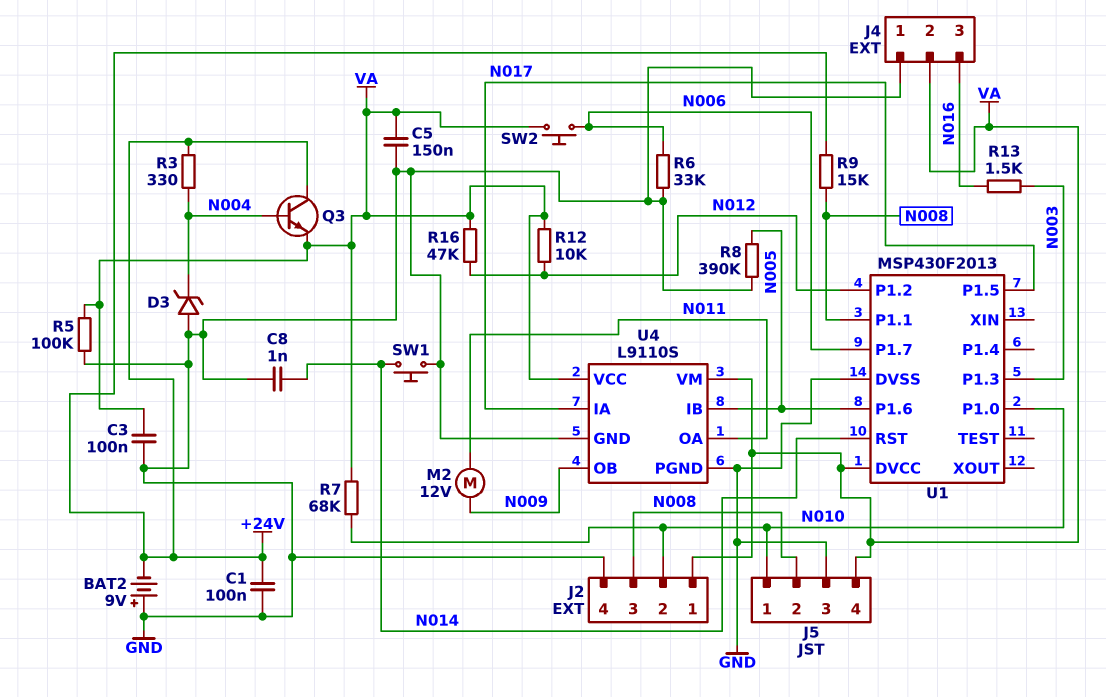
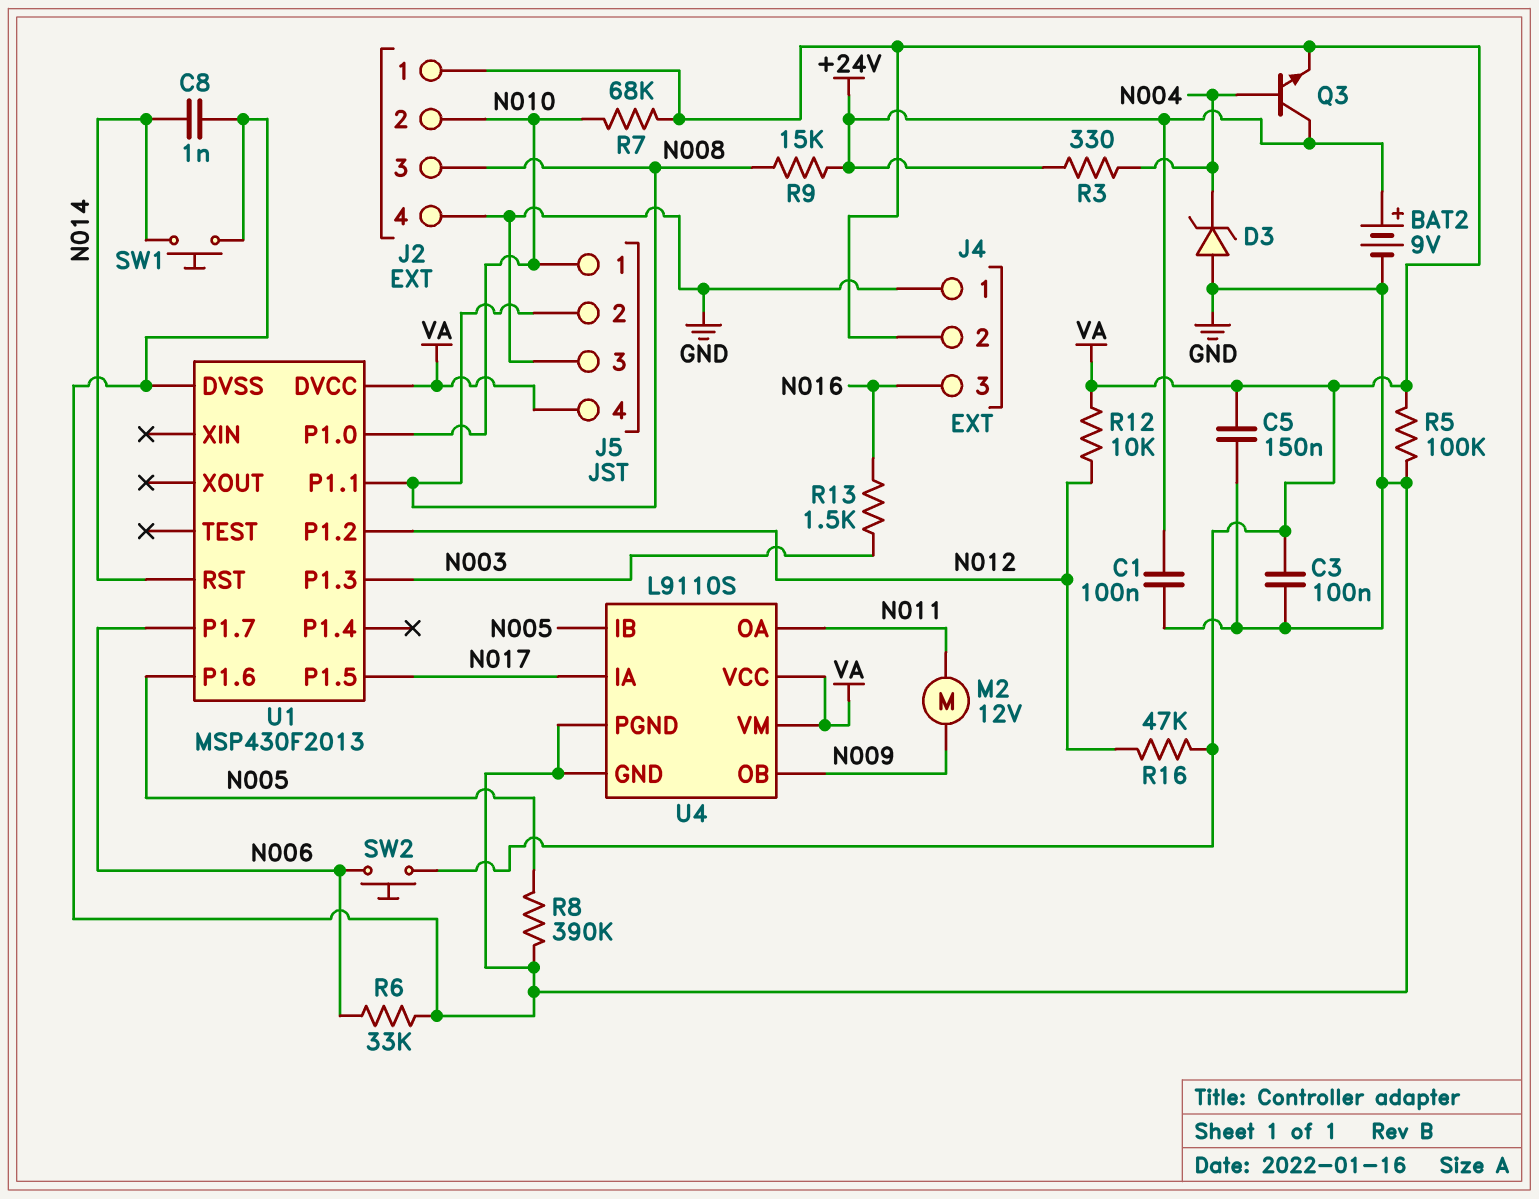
BAT2: 9V (plus GND, minus +24V) -> 9V (plus +24V, minus GND)

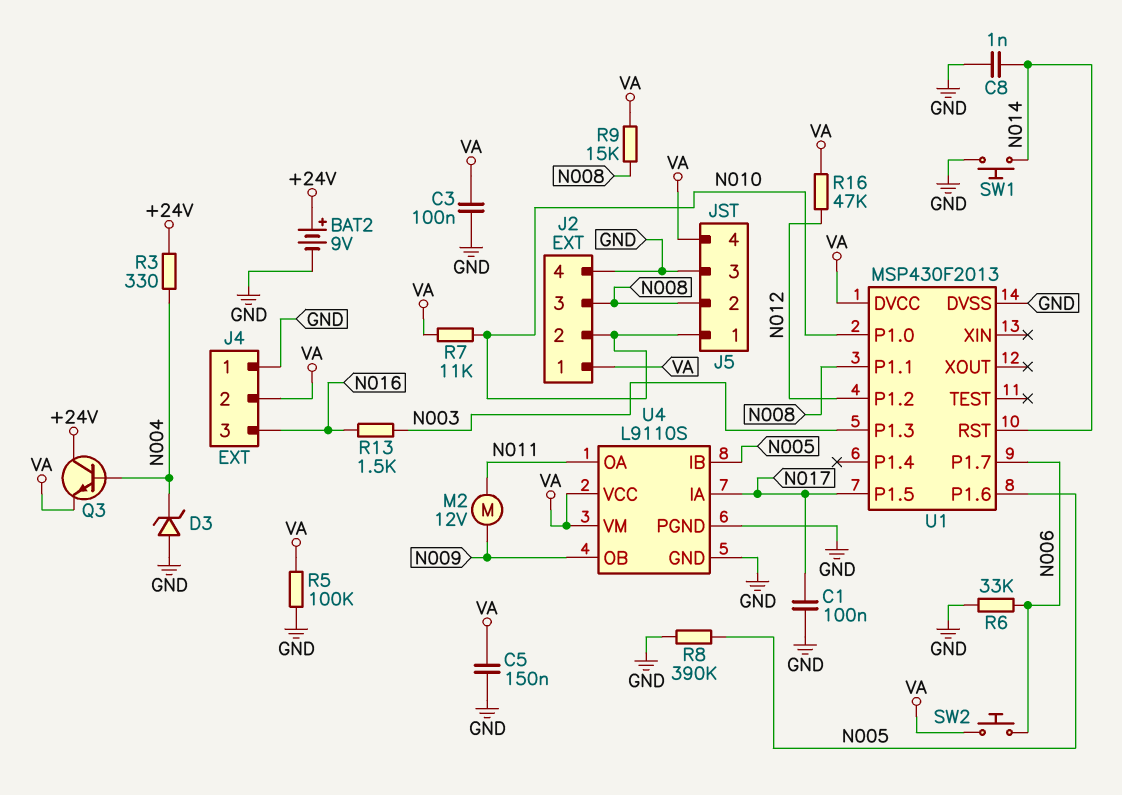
C1: 100nF (+24V, GND) -> 100nF (GND, N017)
R7: 68k (N010, VA) -> 11k (N010, VA)
R9: 15k (+24V, N008) -> 15k (N008, VA)
R12: 10k (N012, VA) -> none

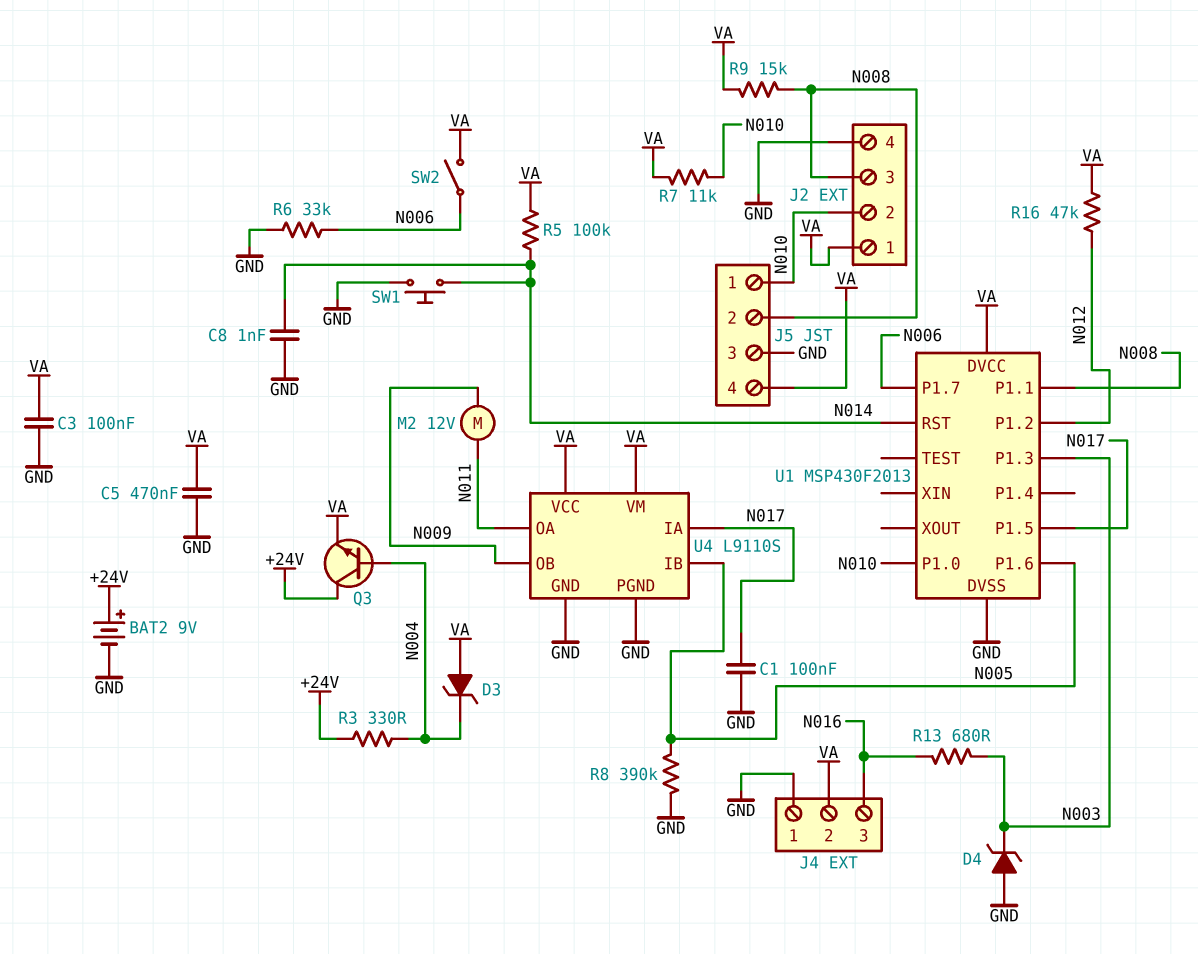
C5: 150nF (GND, VA) -> 470nF (GND, VA)
D3: zener (A GND, K N004) -> zener (A VA, K N004)
D4: none -> zener (A GND, K N003)
R5: 100k (GND, VA) -> 100k (N014, VA)
R13: 1.5k (N003, N016) -> 680 (N003, N016)
SW2: button (N006, VA) -> switch (N006, VA)

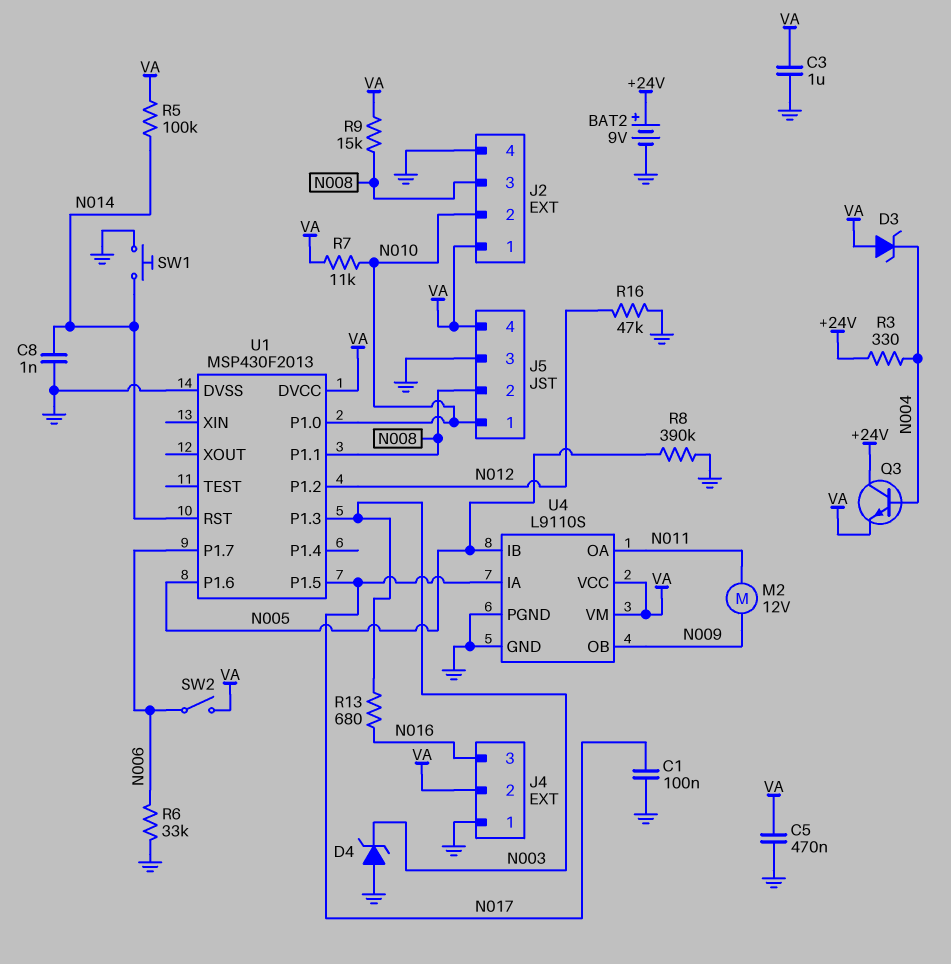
C3: 100nF (GND, VA) -> 1uF (GND, VA)
R16: 47k (N012, VA) -> 47k (GND, N012)

